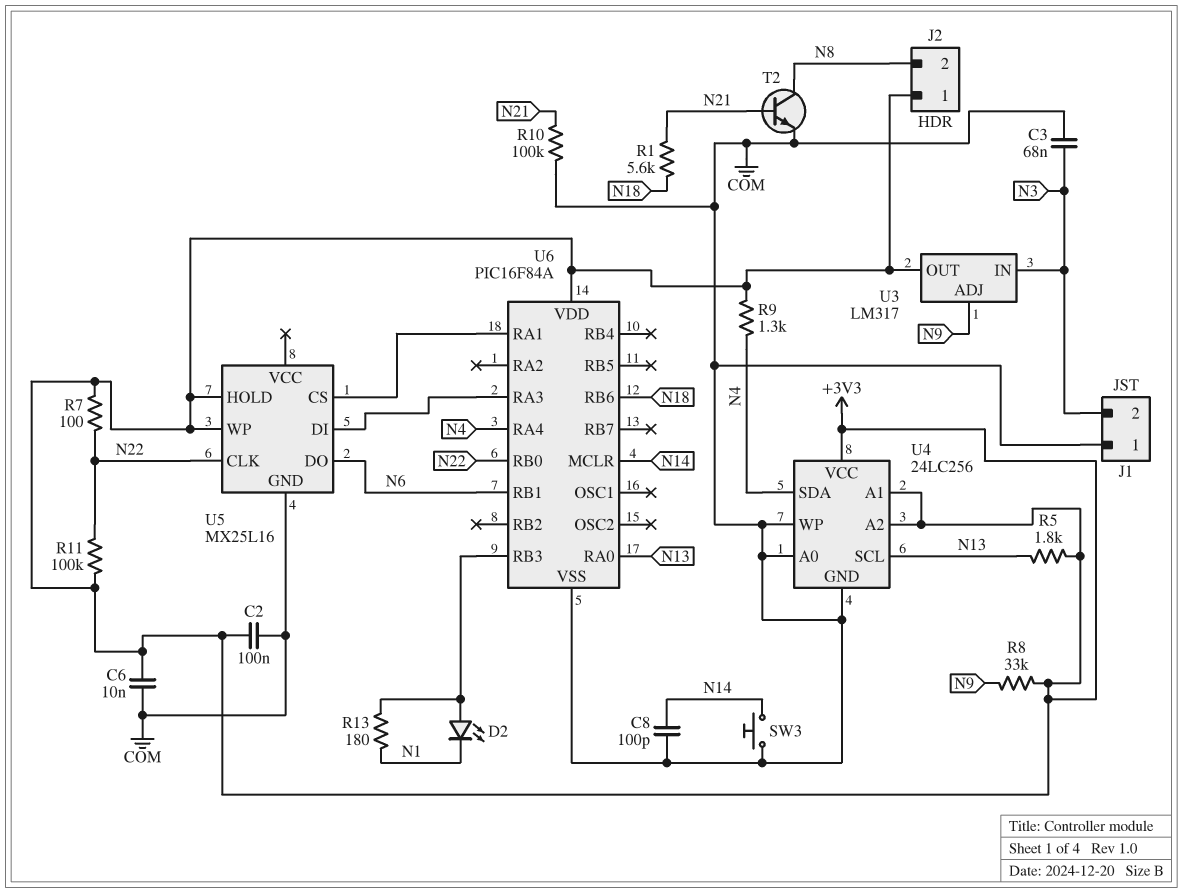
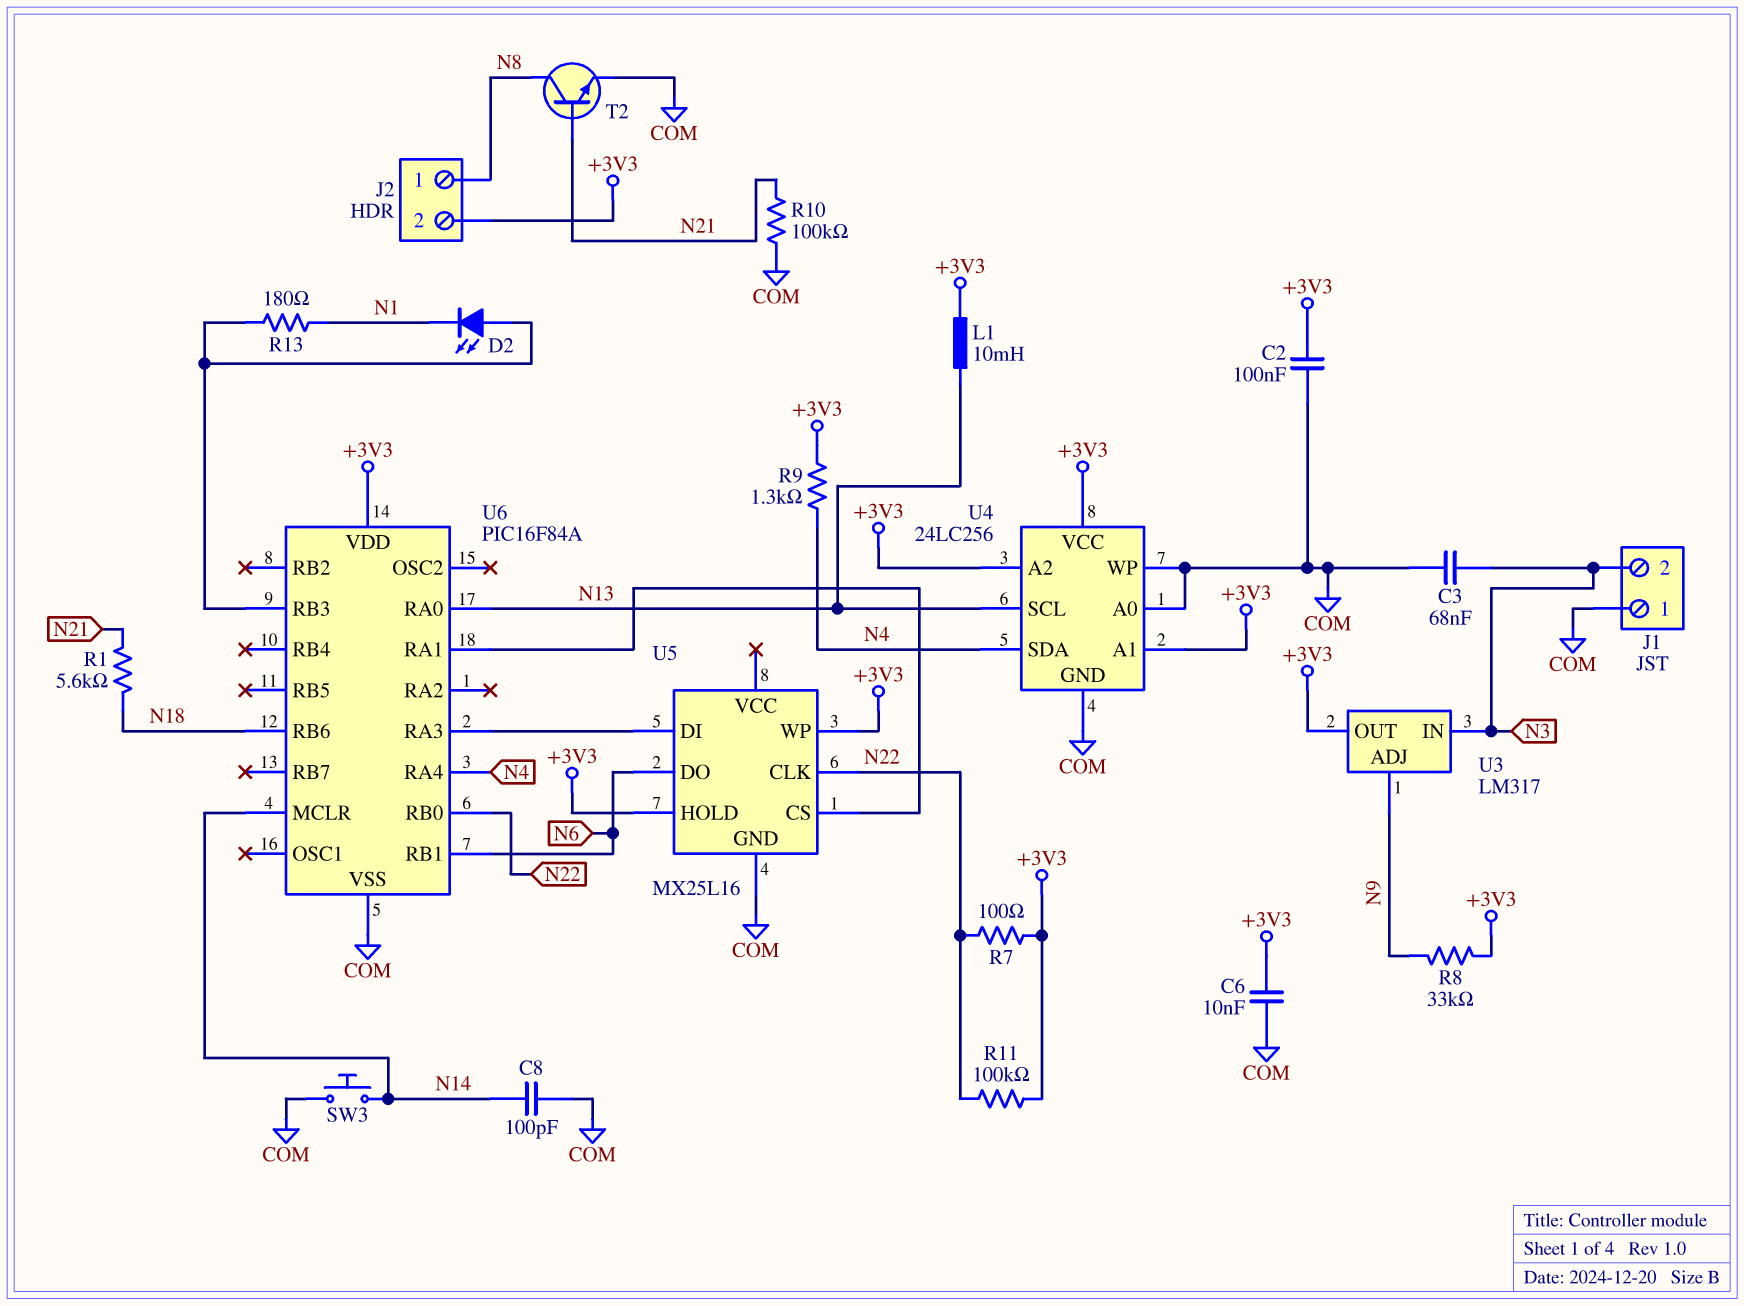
J2 pin 1: +3V3 -> N8
J2 pin 2: N8 -> +3V3
L1: none -> 10mH (+3V3, N13)
R5: 1.8k (+3V3, N13) -> none

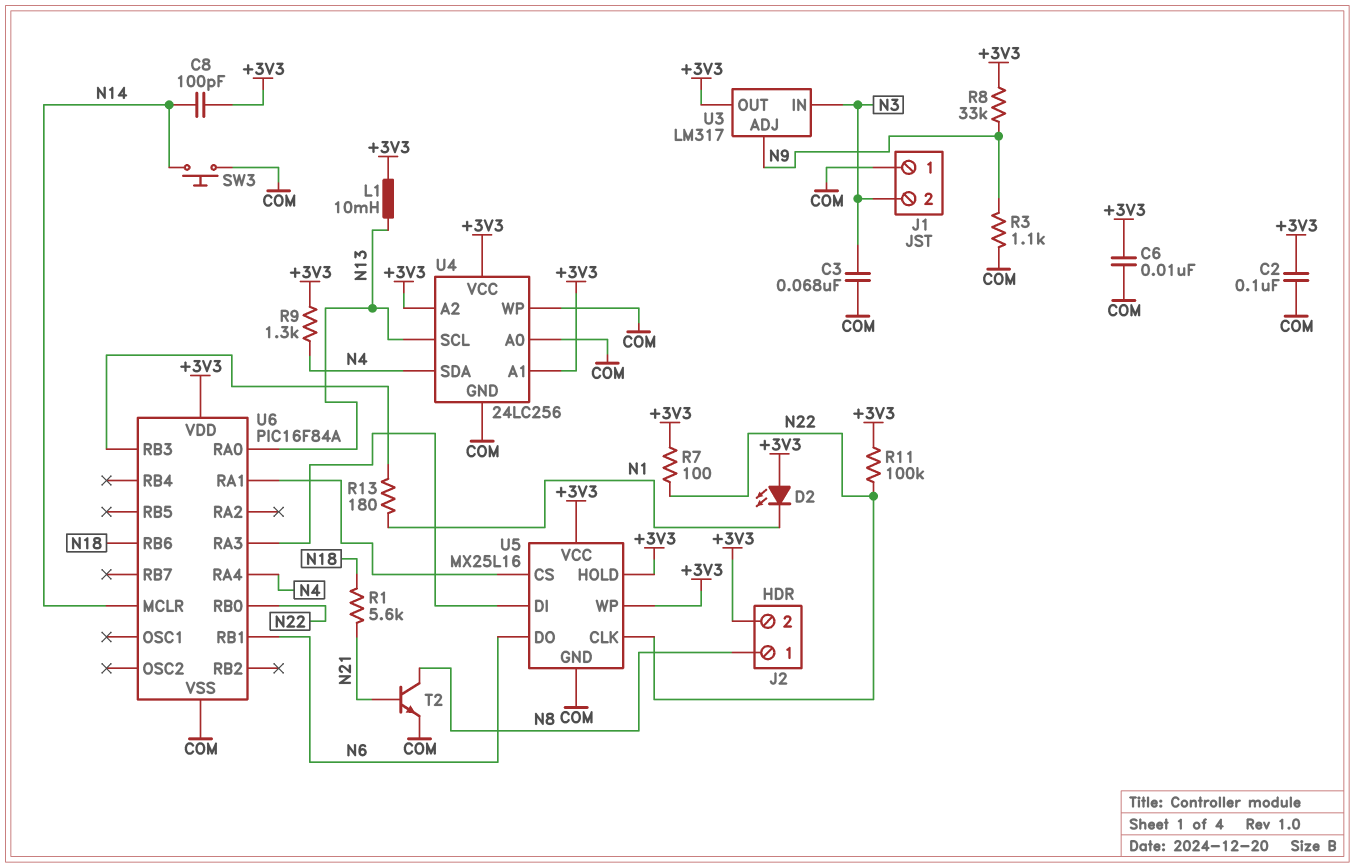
C8: 100pF (COM, N14) -> 100pF (+3V3, N14)
D2: LED (A U6/RB3, K N1) -> LED (A +3V3, K N1)
R3: none -> 1.1k (COM, N9)
R10: 100k (COM, N21) -> none
U5 pin VCC: none -> +3V3

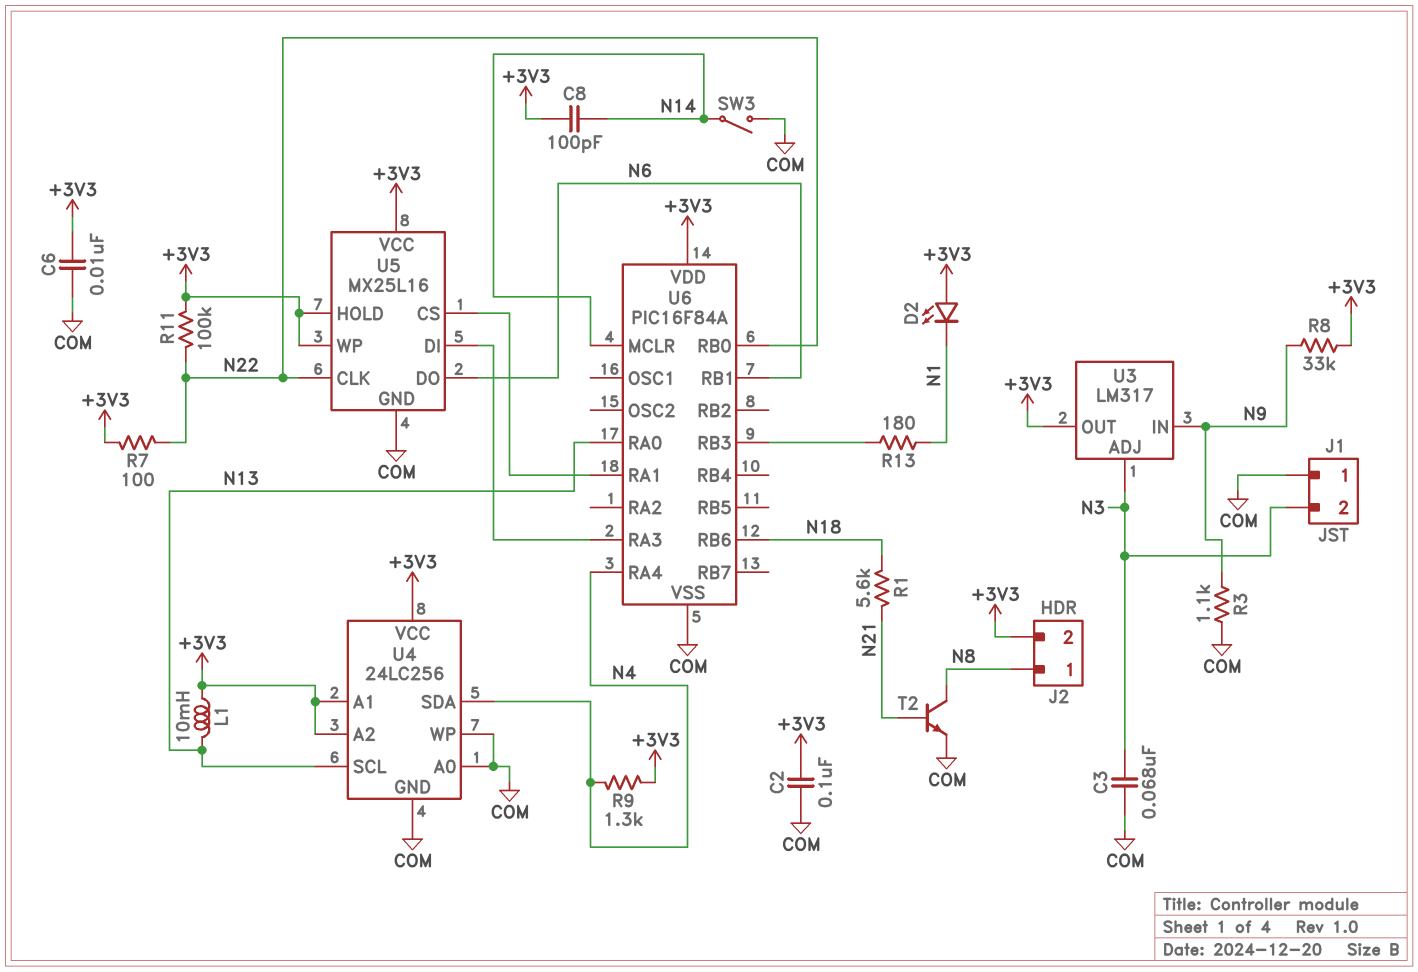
SW3: button (COM, N14) -> switch (COM, N14)
U3 pin ADJ: N9 -> N3
U3 pin IN: N3 -> N9

